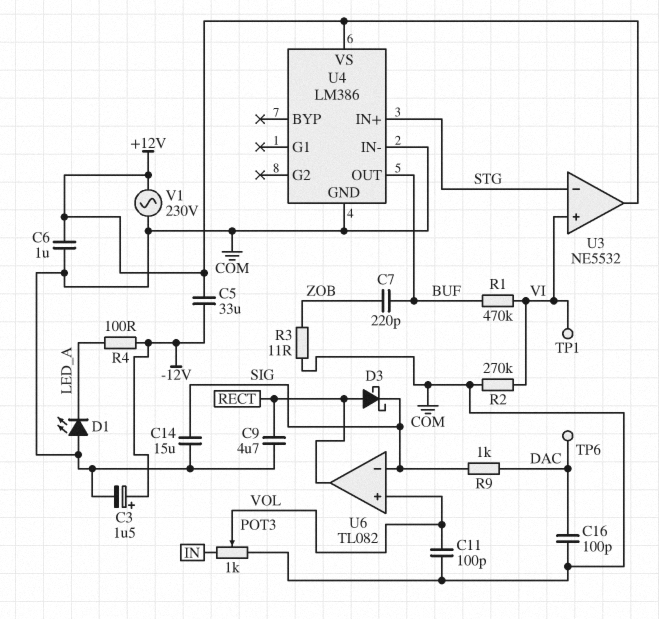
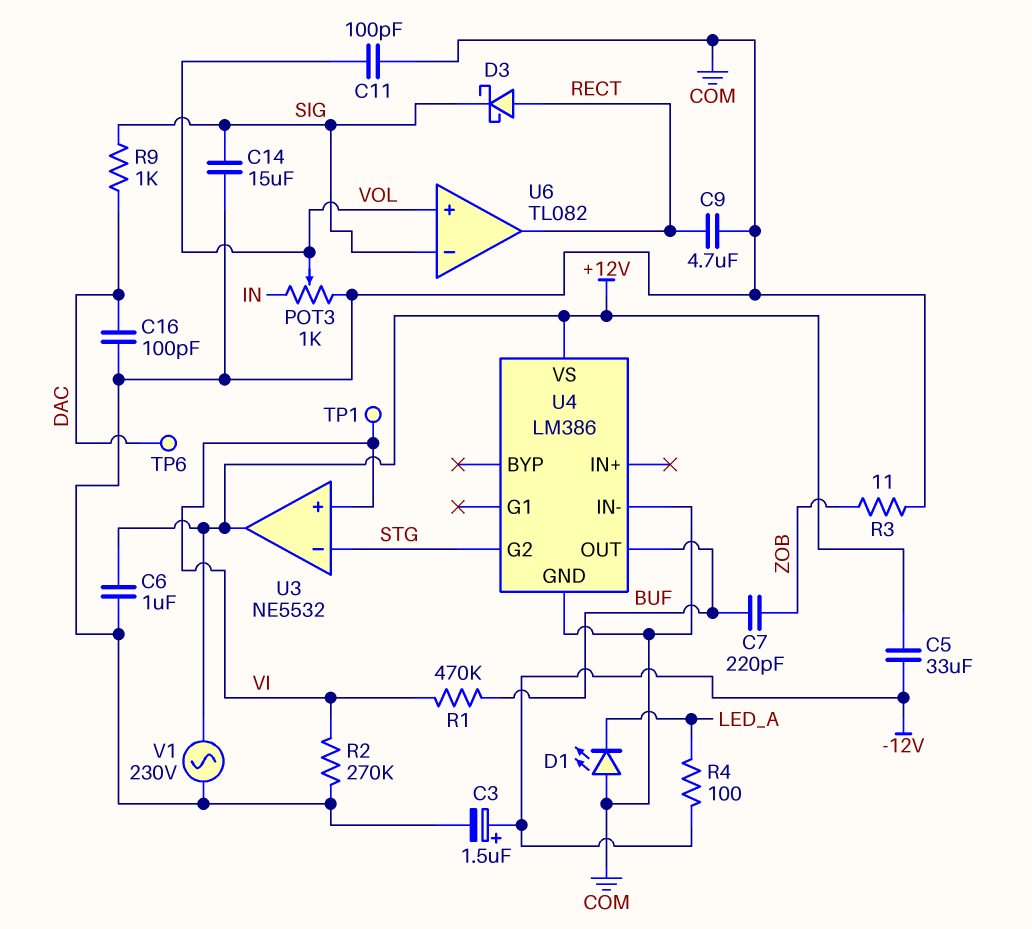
U4 pin G2: none -> STG
U4 pin IN+: STG -> none

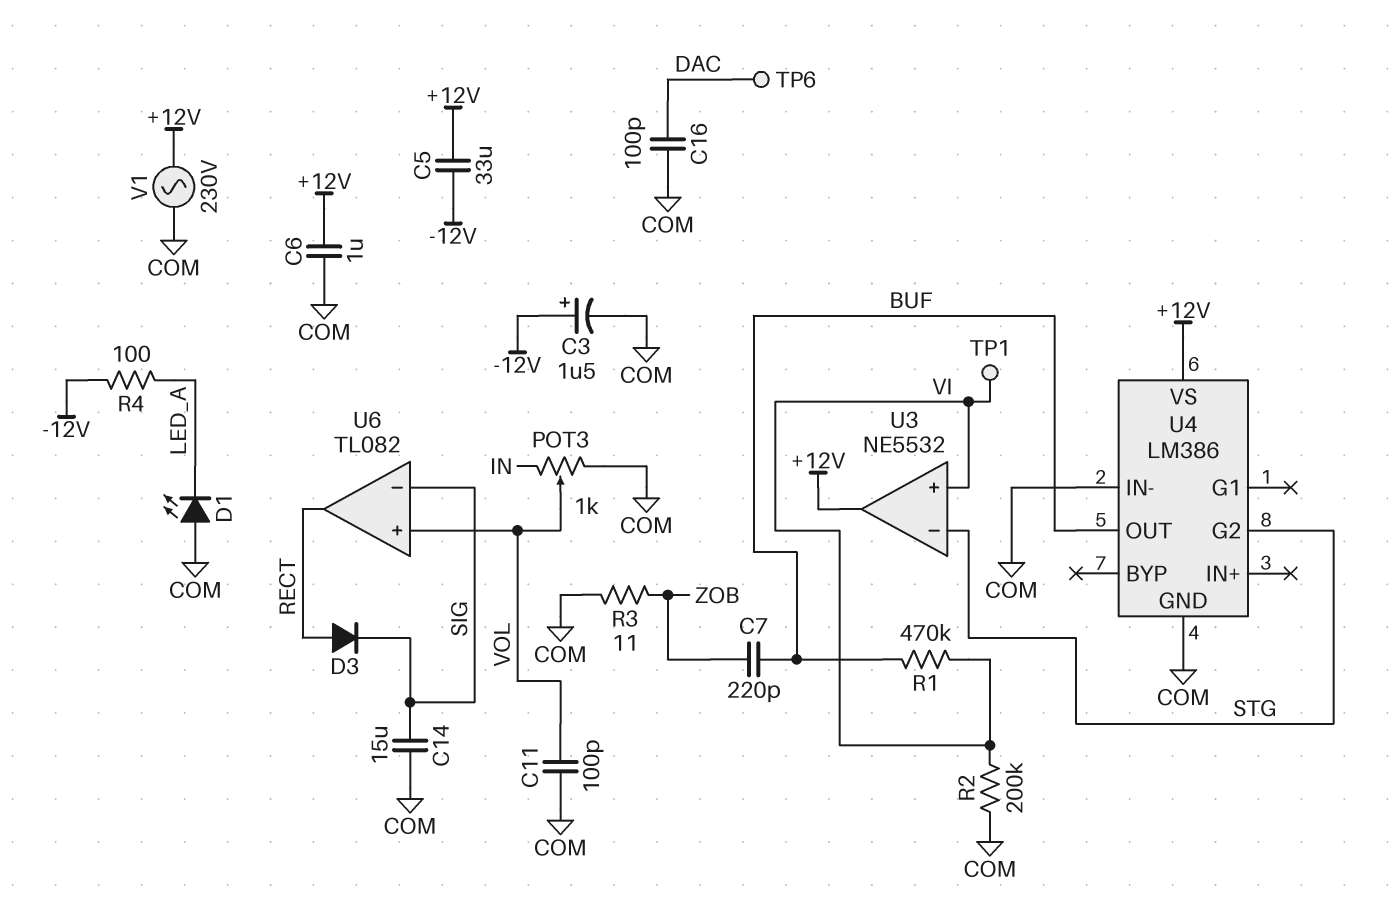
C9: 4.7uF (COM, RECT) -> none
D3: schottky (A RECT, K SIG) -> diode (A RECT, K SIG)
R2: 270k (COM, VI) -> 200k (COM, VI)
R9: 1k (DAC, SIG) -> none

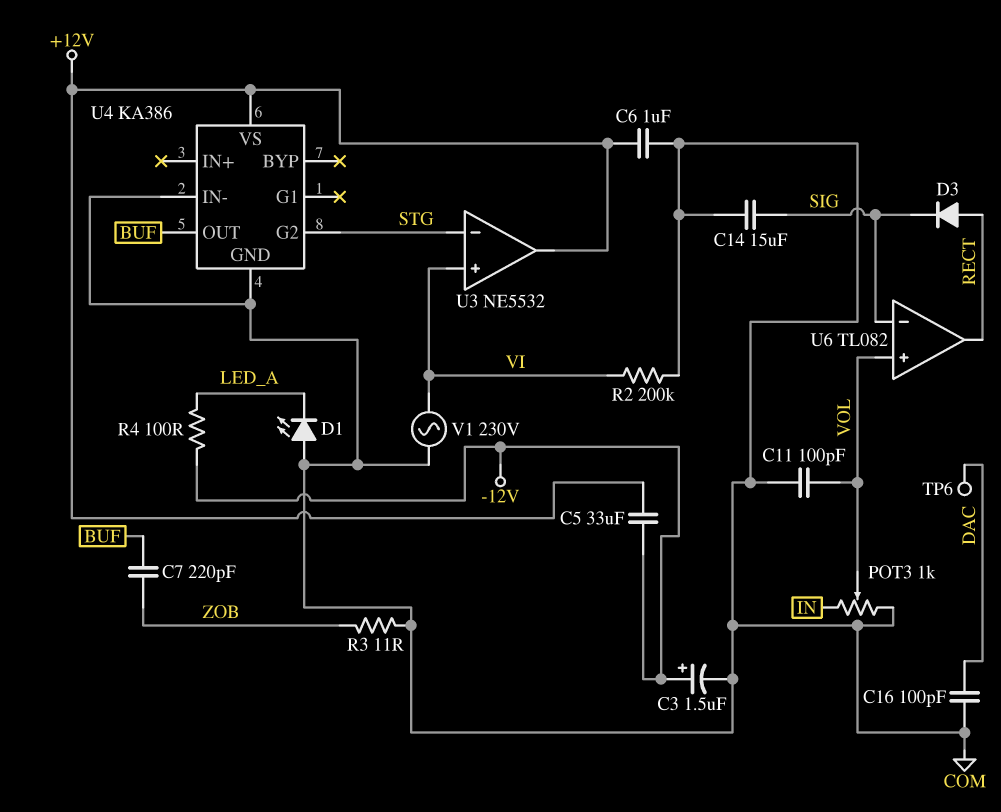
R1: 470k (BUF, VI) -> none
TP1: test point (VI) -> none
U4: LM386 -> KA386
V1: AC 230V (+12V, COM) -> AC 230V (COM, VI)

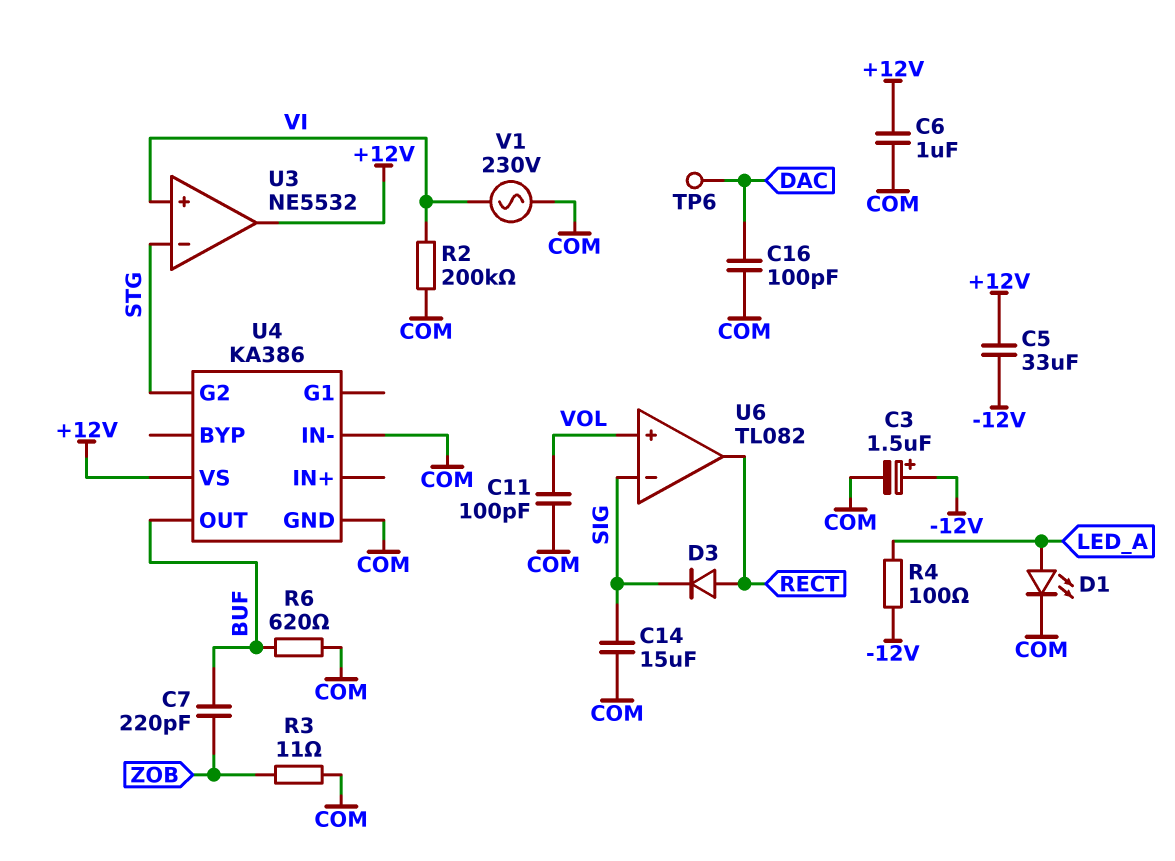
D1: LED (A COM, K LED_A) -> LED (A LED_A, K COM)
POT3: 1k (COM, IN, wiper VOL) -> none
R6: none -> 620 (BUF, COM)

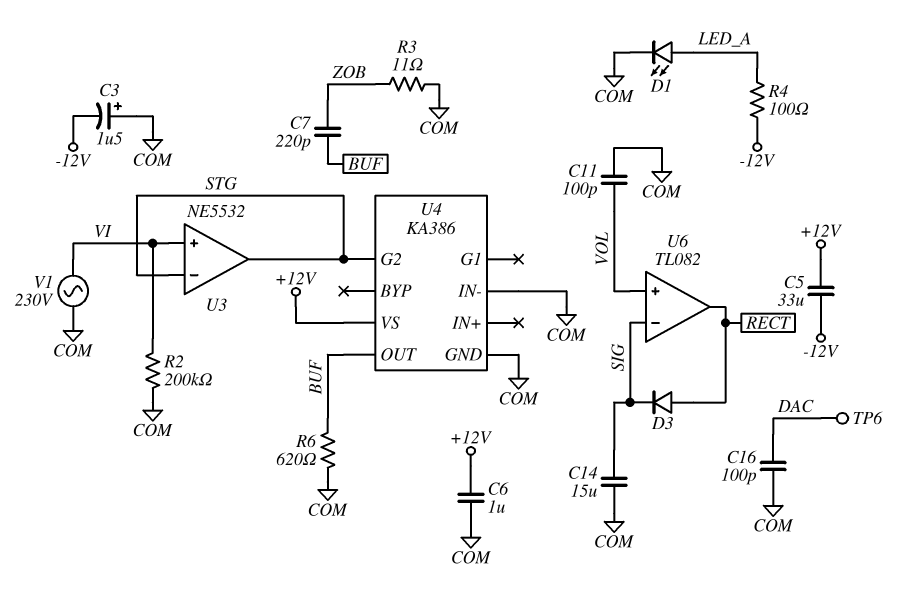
C3: 1.5uF (plus -12V, minus COM) -> 1.5uF (plus COM, minus -12V)
U3 pin out: +12V -> STG

